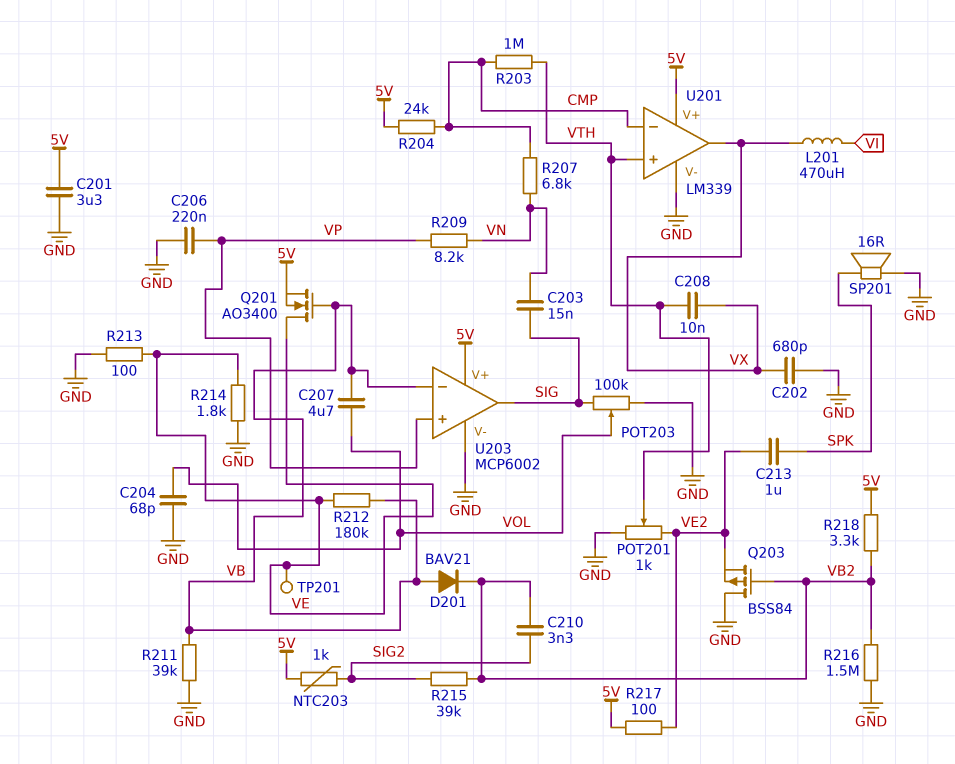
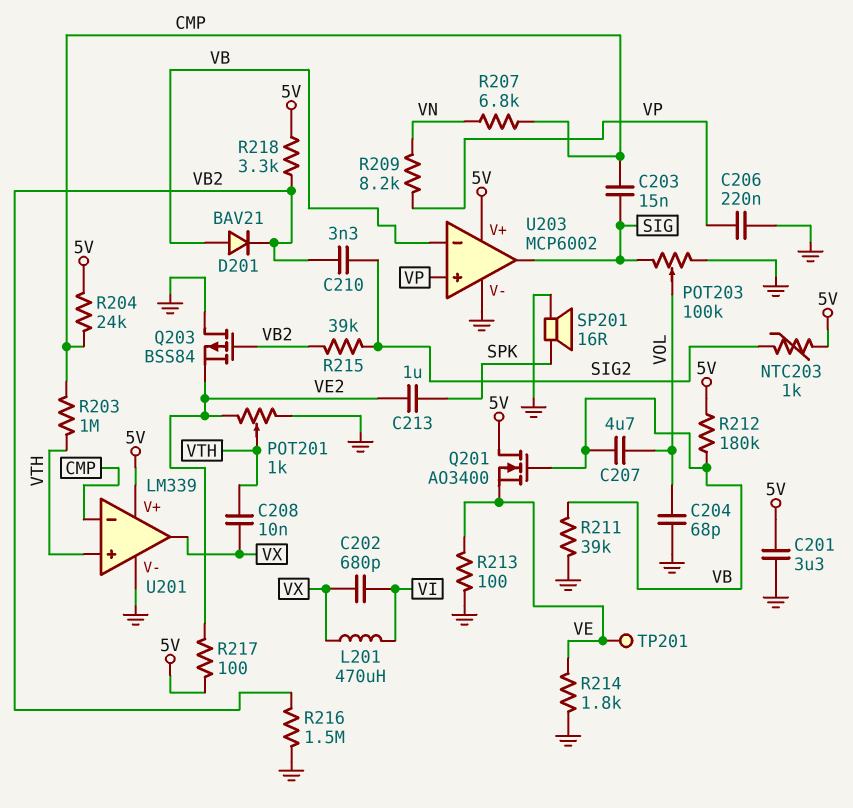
C202: 680pF (GND, VX) -> 680pF (VI, VX)
C203: 15nF (SIG, VN) -> 15nF (CMP, SIG)
Q201: NMOS AO3400 (G VB, D VE, S 5V) -> NMOS AO3400 (G VB, D 5V, S VE)
R212: 180k (VB, VE) -> 180k (5V, VB)

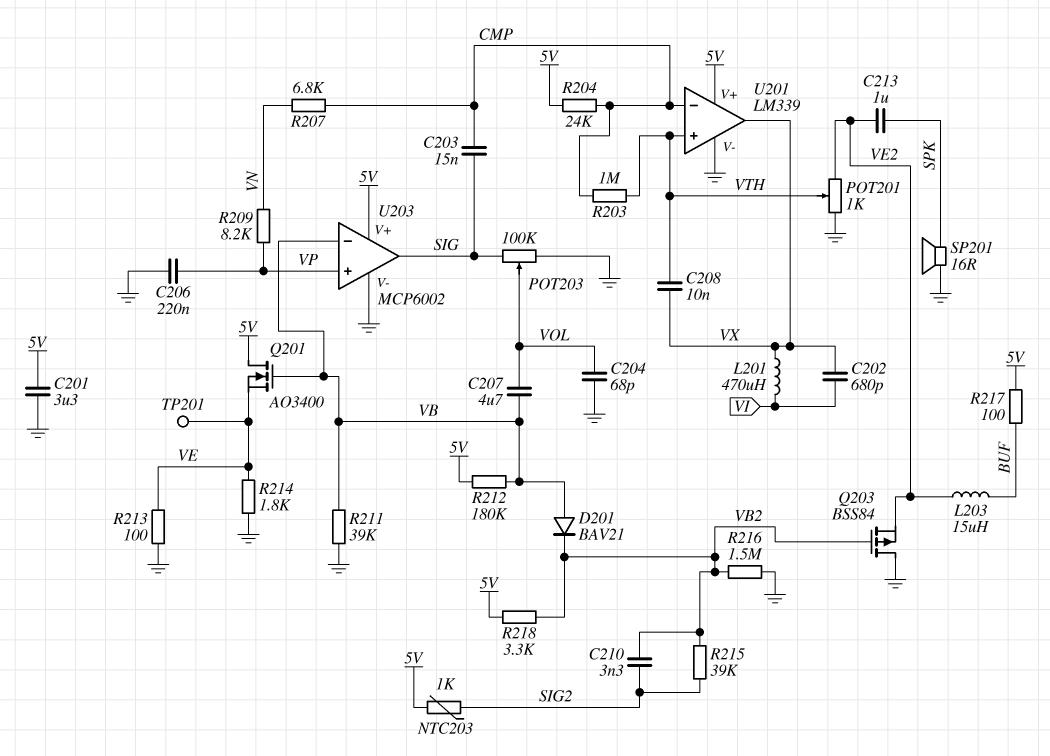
L203: none -> 15uH (BUF, VE2)
R217: 100 (5V, VE2) -> 100 (5V, BUF)

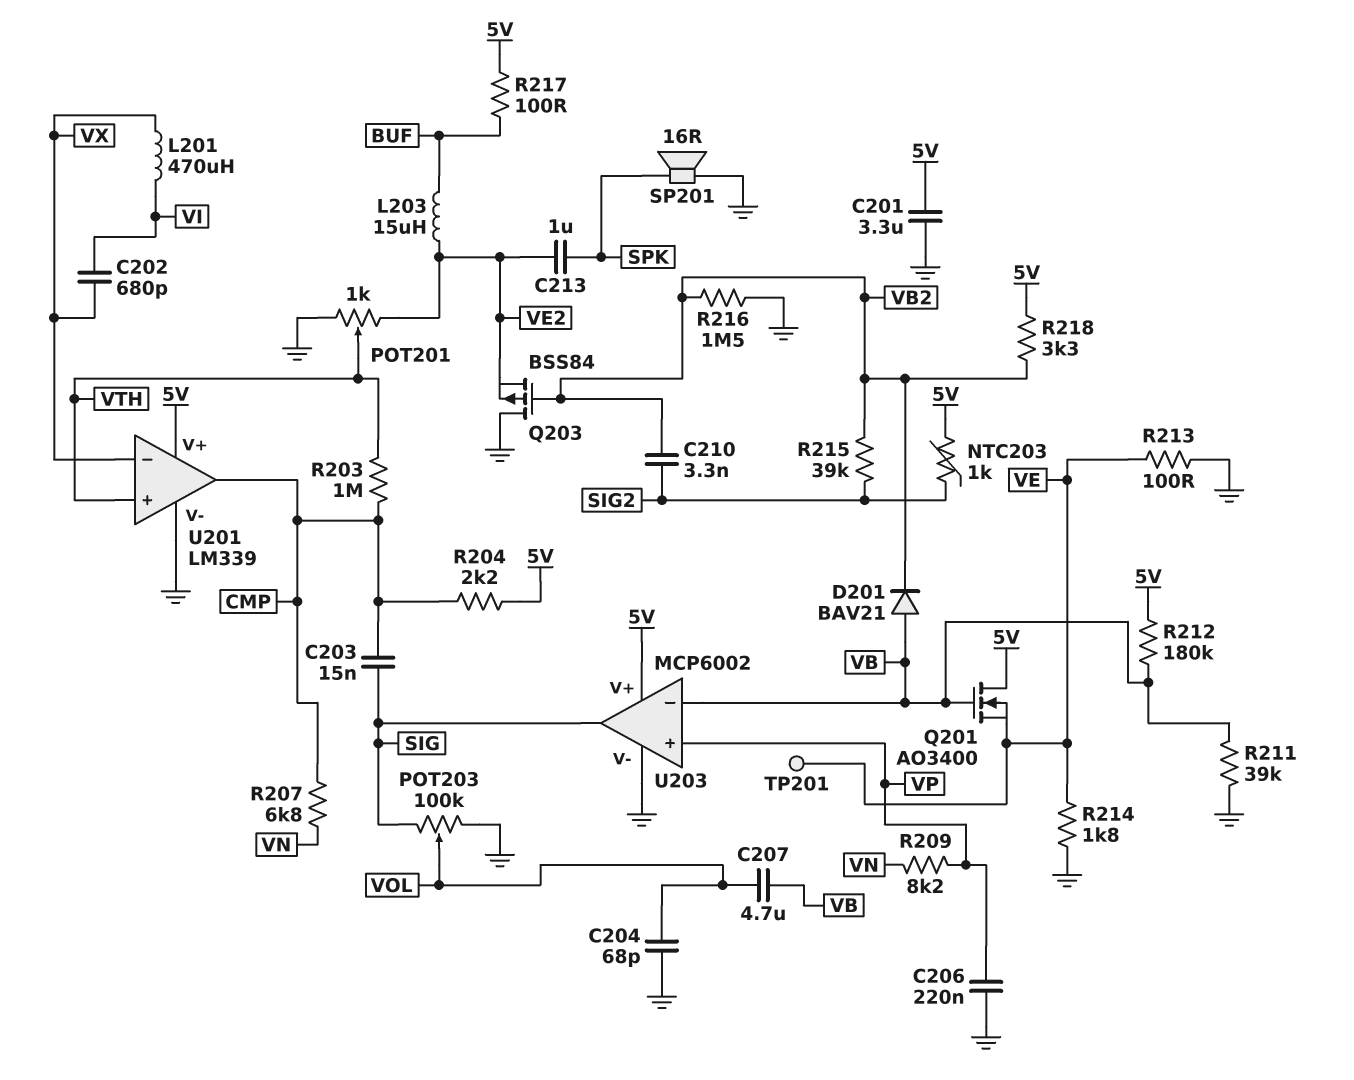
C208: 10nF (VTH, VX) -> none
R204: 24k (5V, CMP) -> 2.2k (5V, CMP)
U201 pin in-: CMP -> VX
U201 pin out: VX -> CMP

